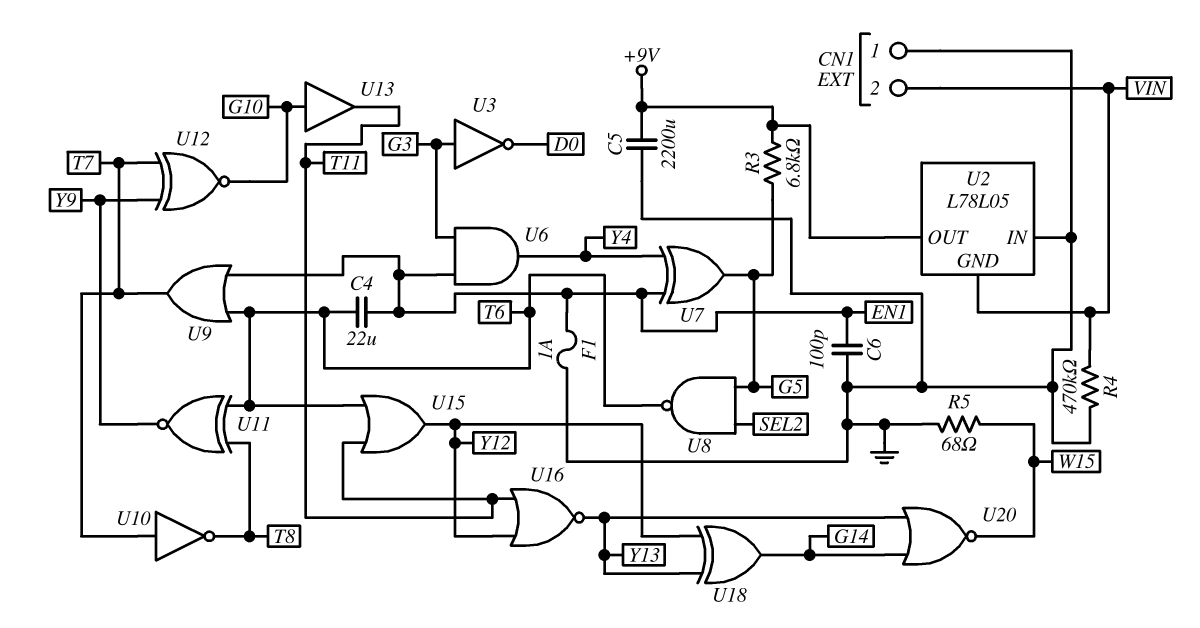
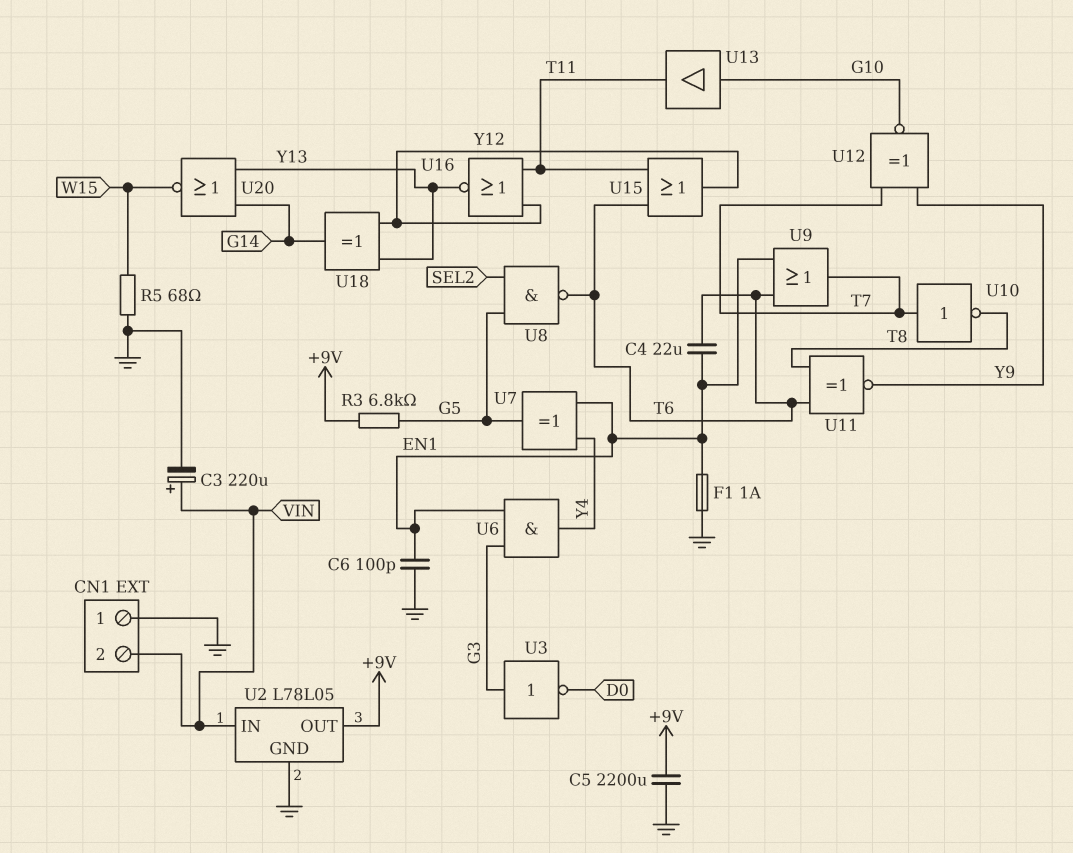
C3: none -> 220uF (plus VIN, minus GND)
R4: 470k (GND, VIN) -> none
U2 pin GND: VIN -> GND
U2 pin IN: GND -> VIN

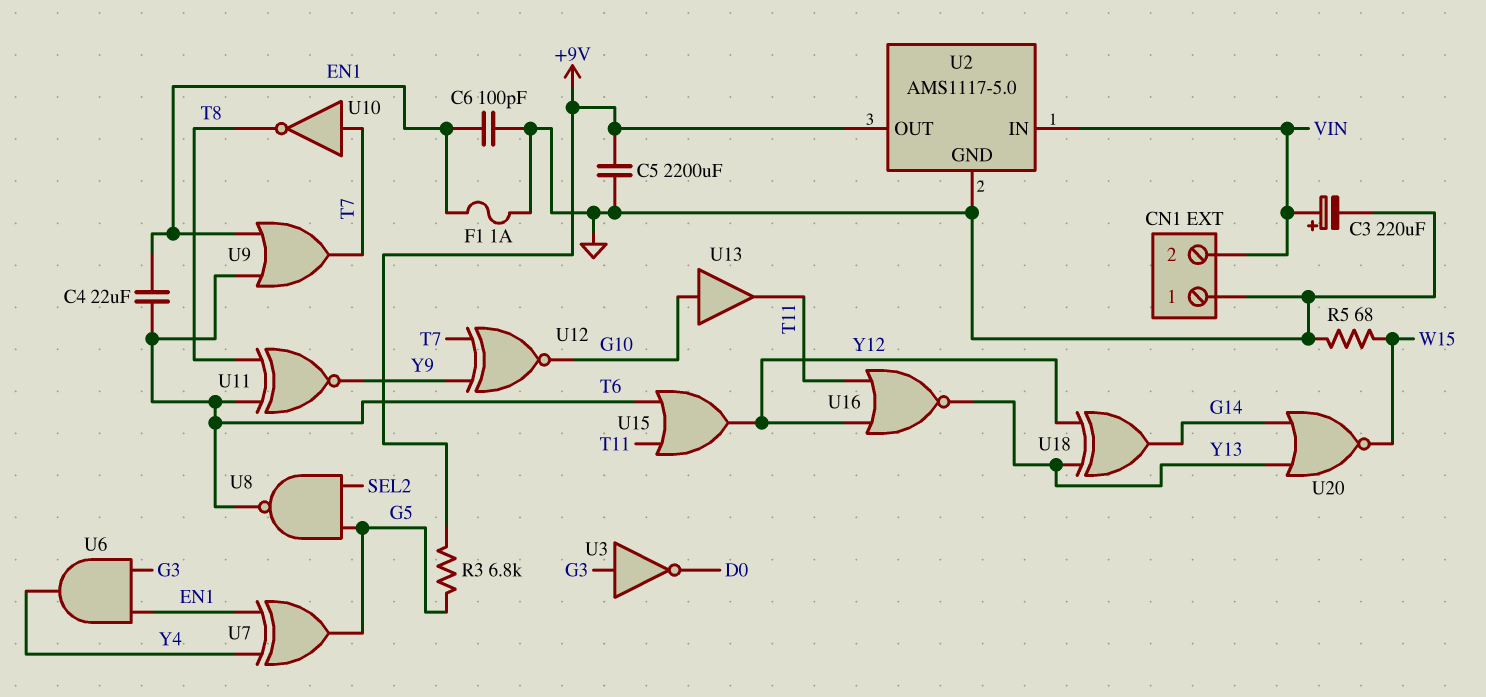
U2: L78L05 -> AMS1117-5.0

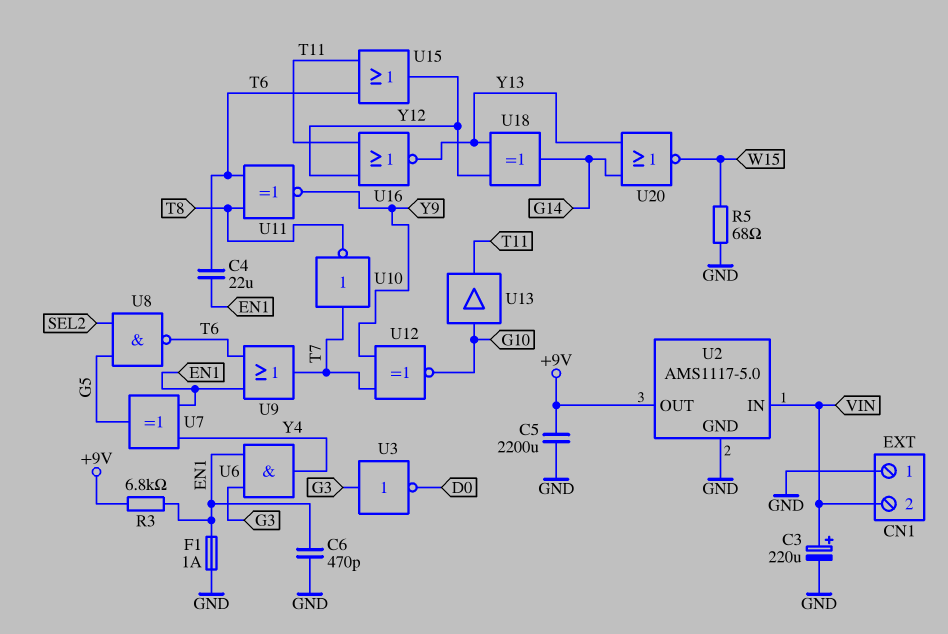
C6: 100pF (EN1, GND) -> 470pF (EN1, GND)
R3: 6.8k (+9V, G5) -> 6.8k (+9V, EN1)

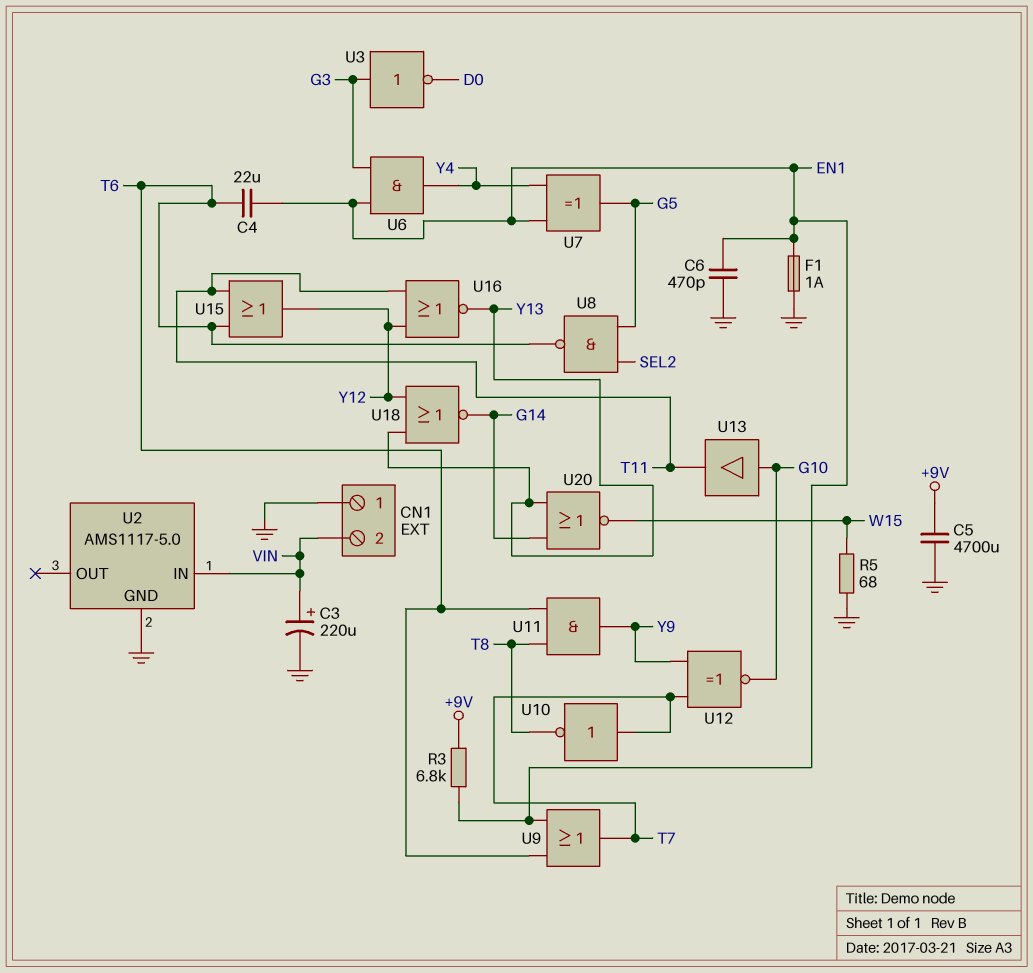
C5: 2200uF (+9V, GND) -> 4700uF (+9V, GND)
U2 pin OUT: +9V -> none
U11: XNOR (in T6, in T8, out Y9) -> AND (in T6, in T8, out Y9)
U18: XOR (in Y12, in Y13, out G14) -> NOR (in Y12, in Y13, out G14)

